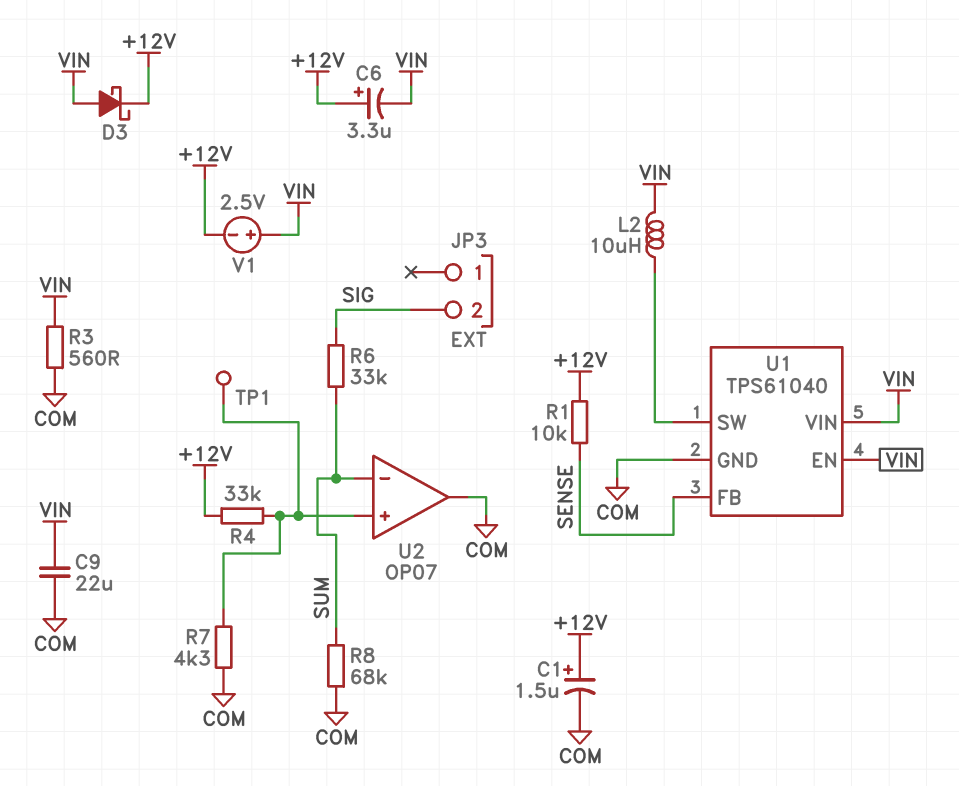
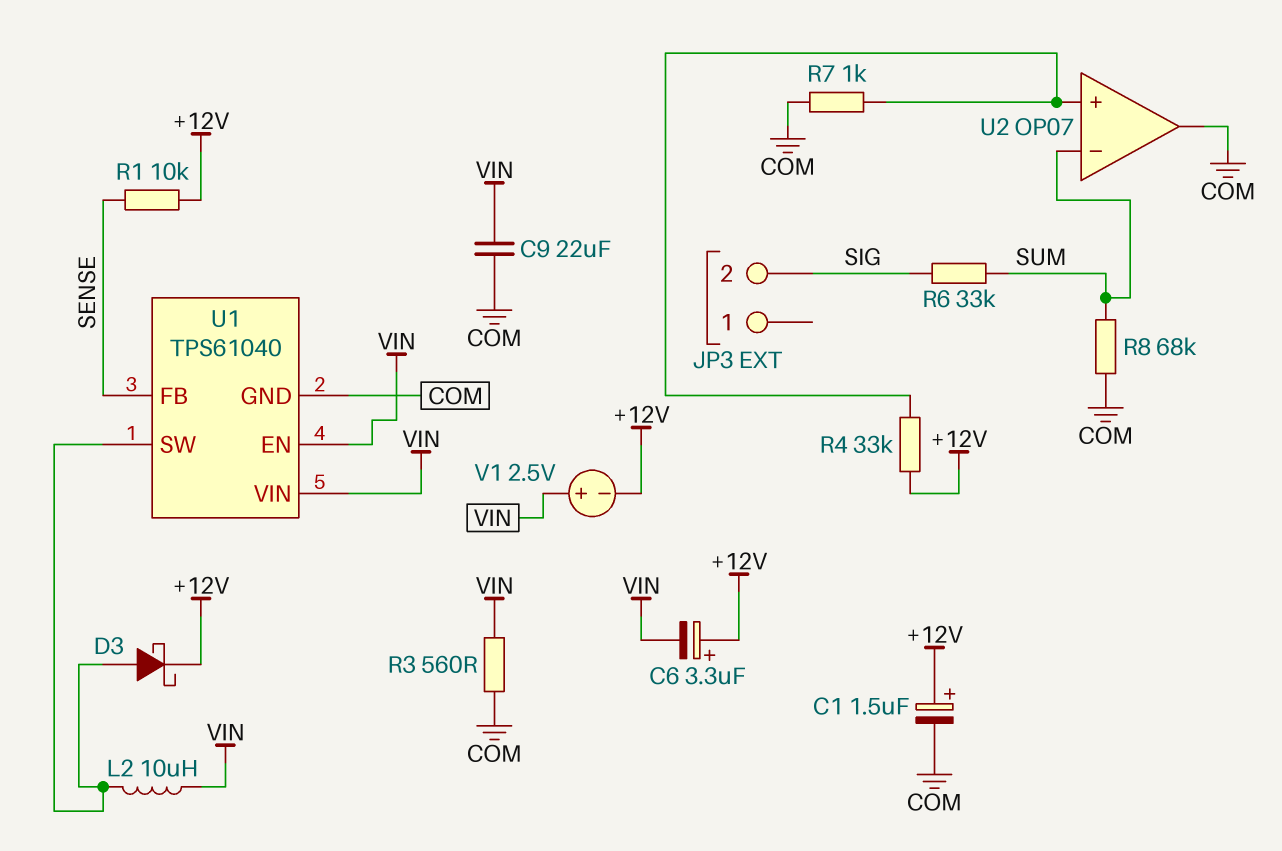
D3: schottky (A VIN, K +12V) -> schottky (A U1/SW, K +12V)
R7: 4.3k (COM, U2/in+) -> 1k (COM, U2/in+)
TP1: test point (U2/in+) -> none

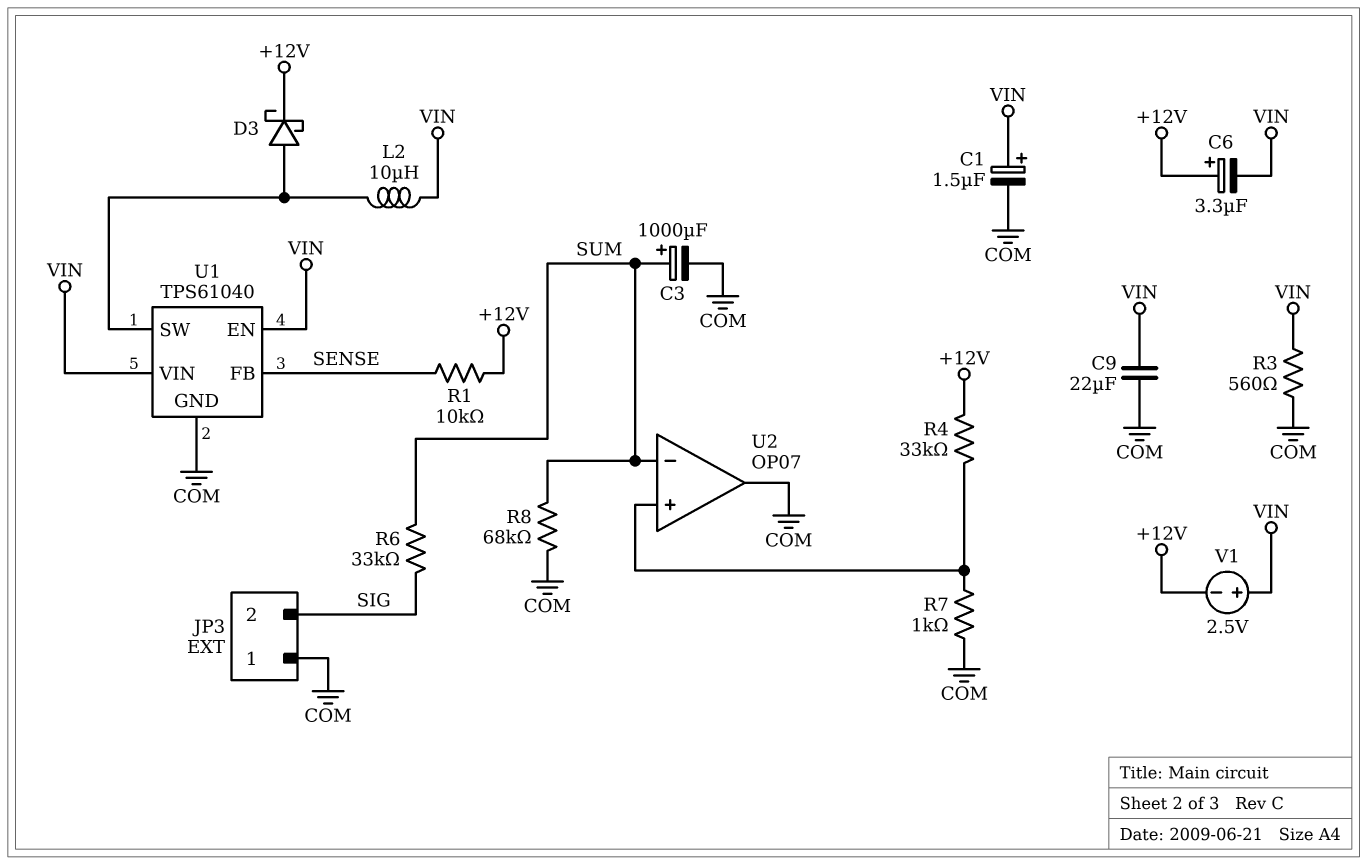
C1: 1.5uF (plus +12V, minus COM) -> 1.5uF (plus VIN, minus COM)
C3: none -> 1000uF (plus SUM, minus COM)
JP3 pin 1: none -> COM

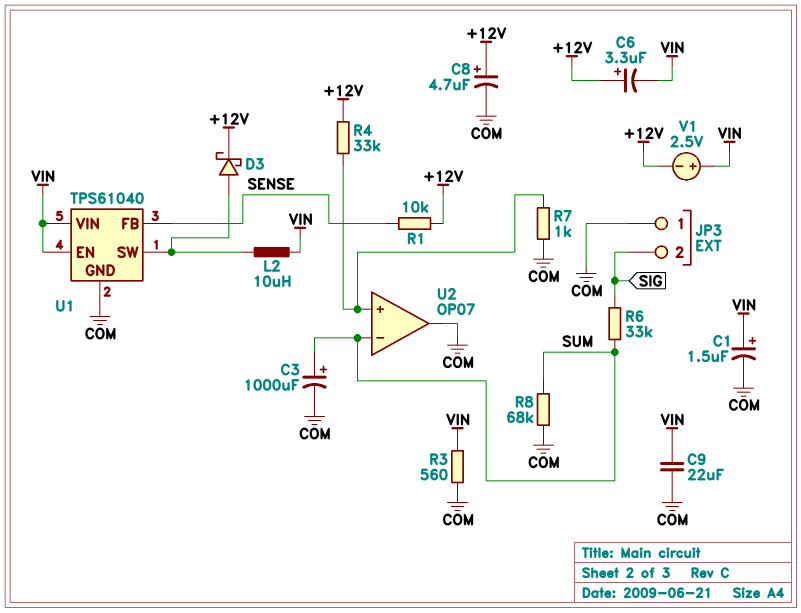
C8: none -> 4.7uF (plus +12V, minus COM)

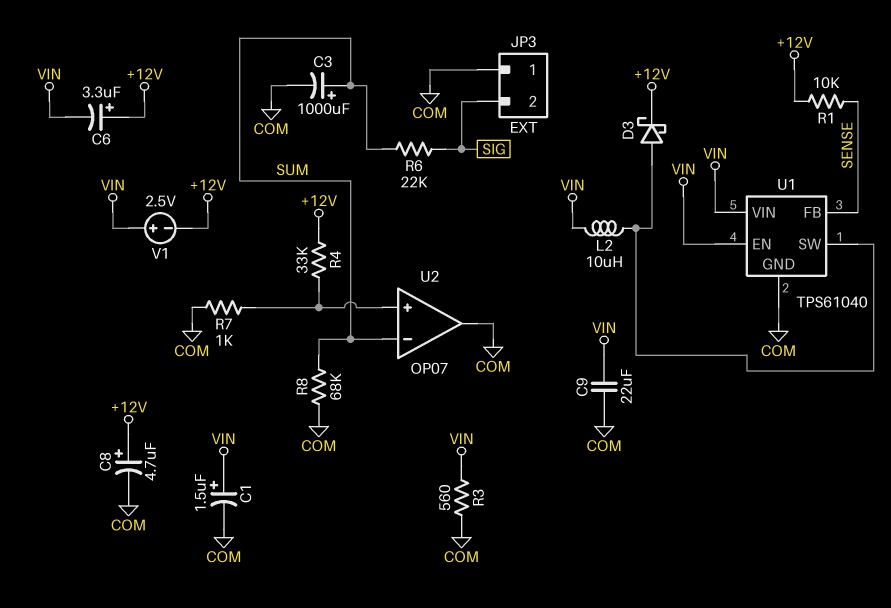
R6: 33k (SIG, SUM) -> 22k (SIG, SUM)

